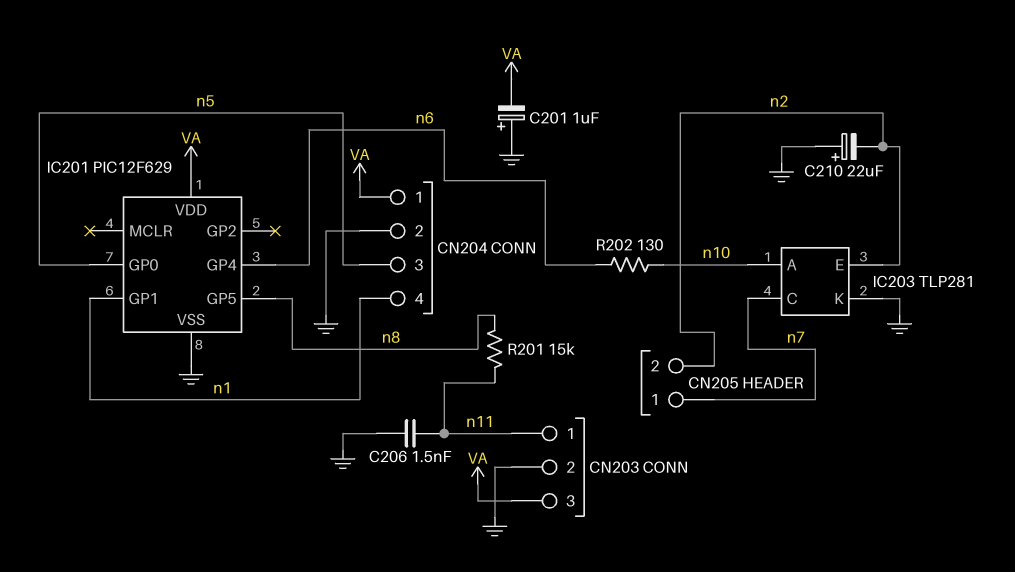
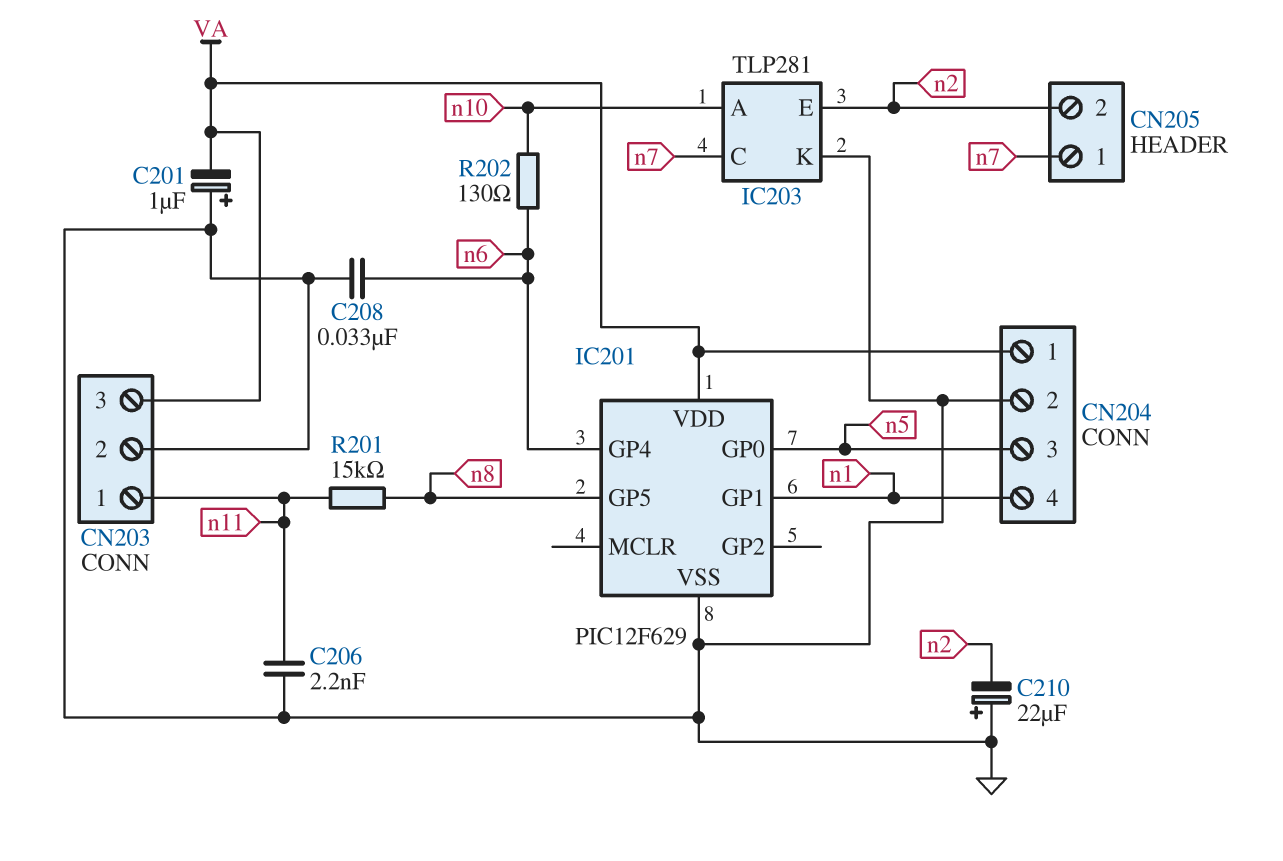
C206: 1.5nF (GND, n11) -> 2.2nF (GND, n11)
C208: none -> 33nF (GND, n6)

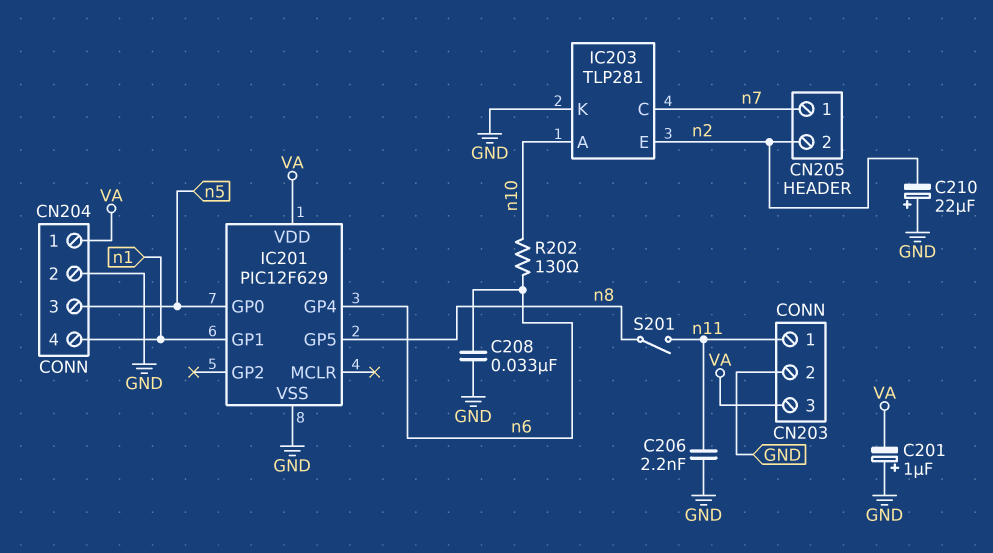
R201: 15k (n8, n11) -> none
S201: none -> switch (n8, n11)

